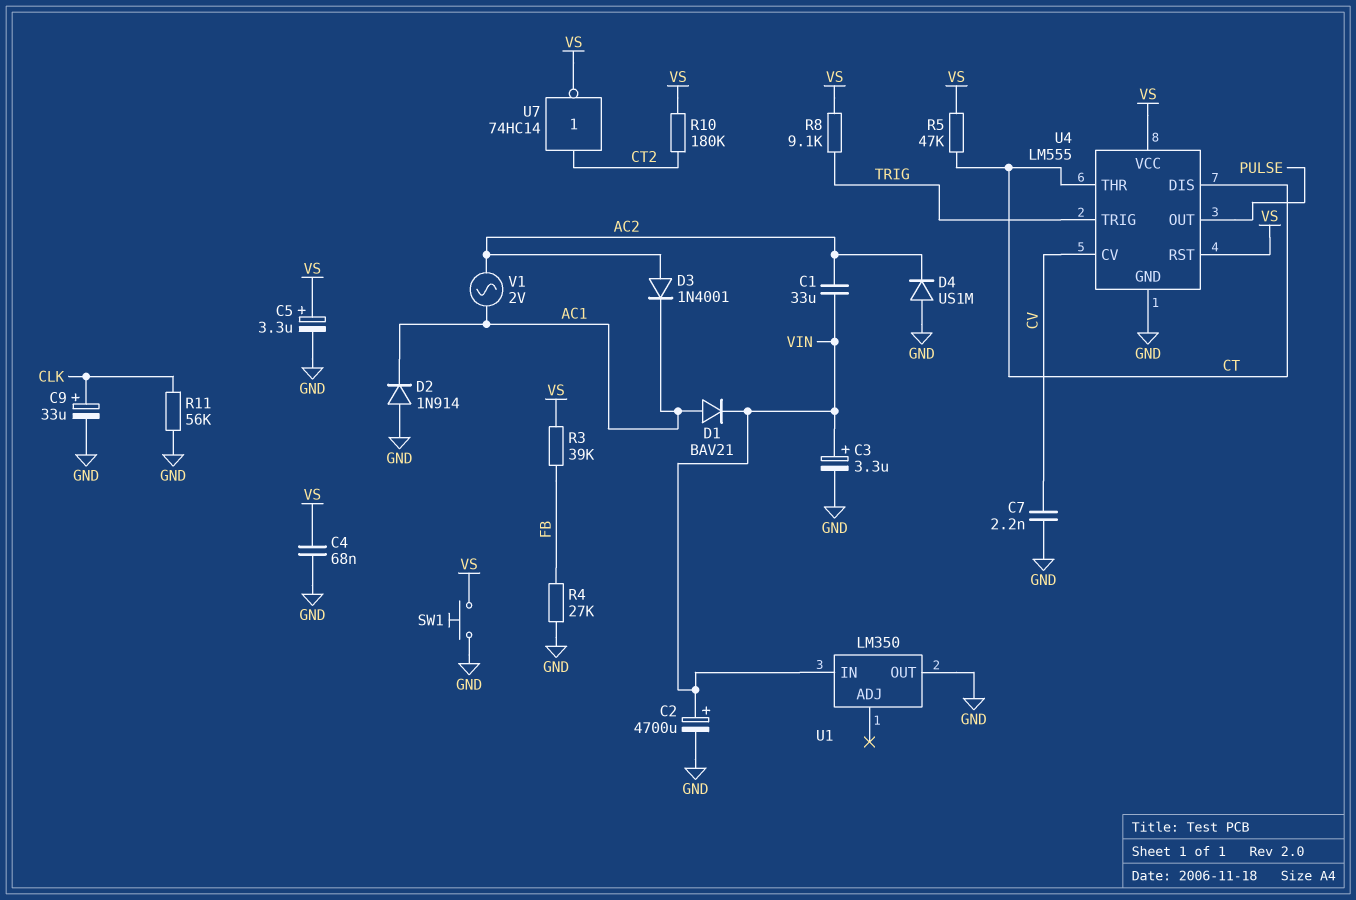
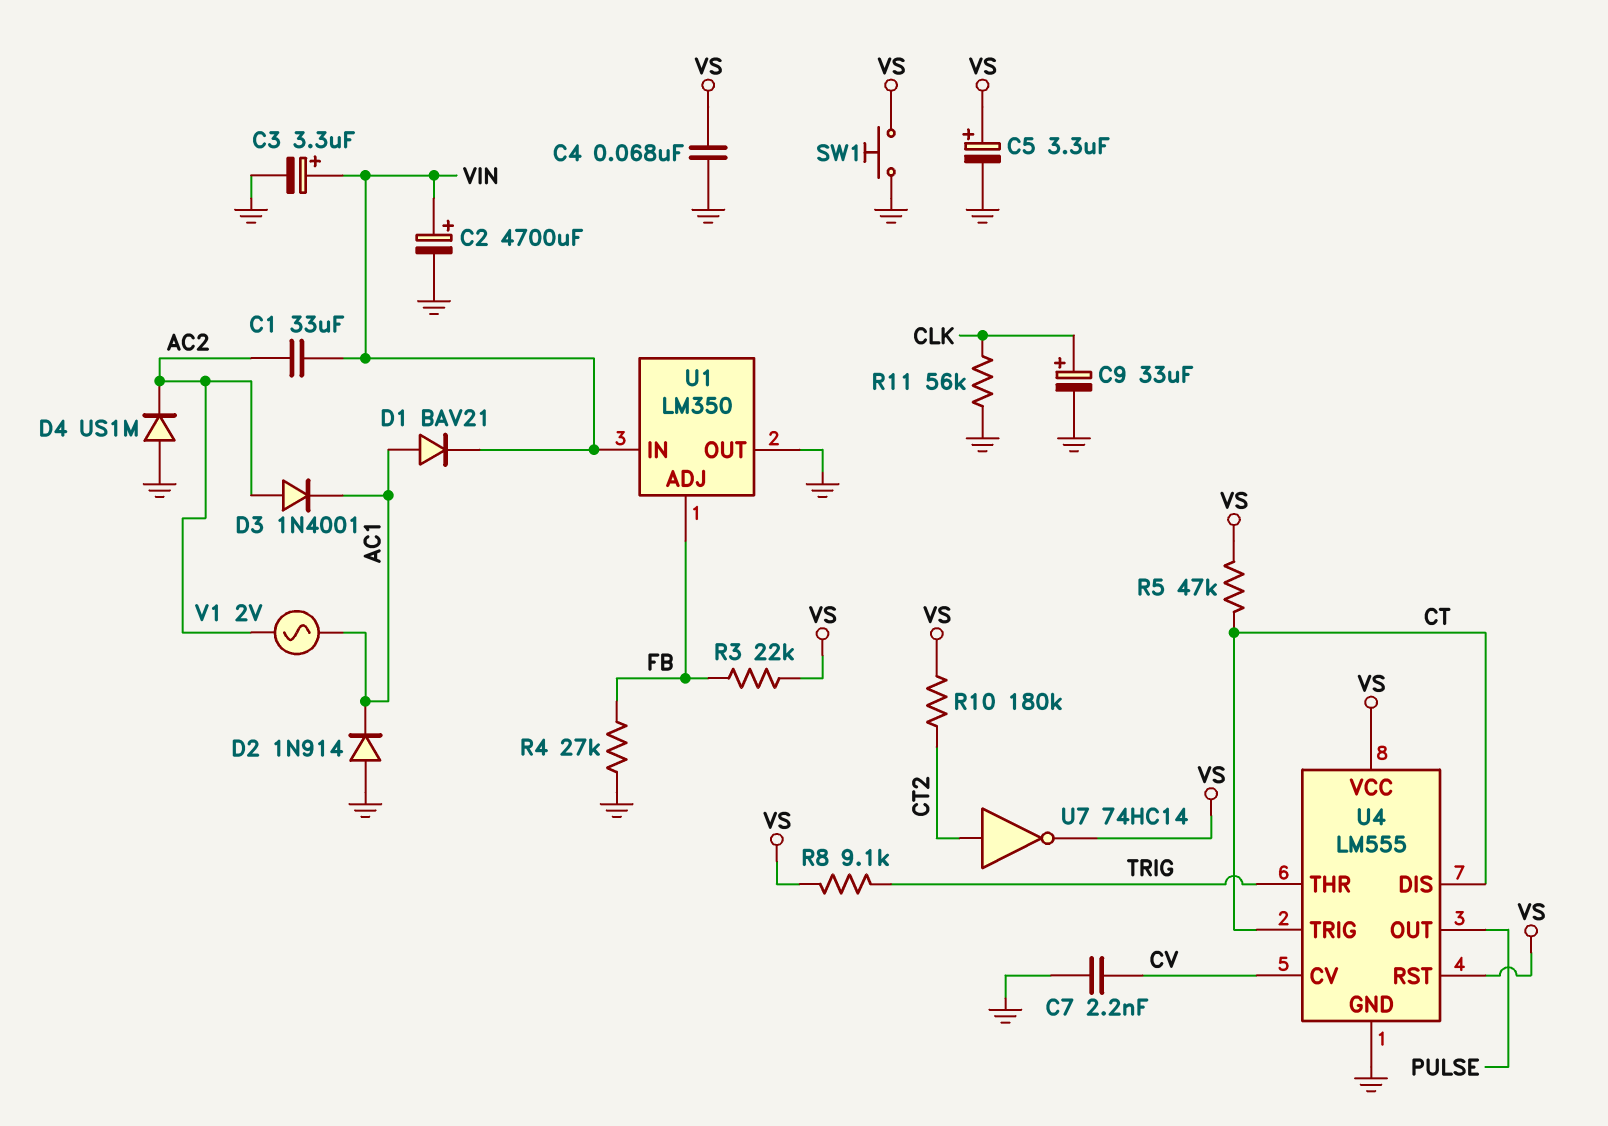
R3: 39k (FB, VS) -> 22k (FB, VS)
U1 pin ADJ: none -> FB
U4 pin THR: CT -> TRIG
U4 pin TRIG: TRIG -> CT

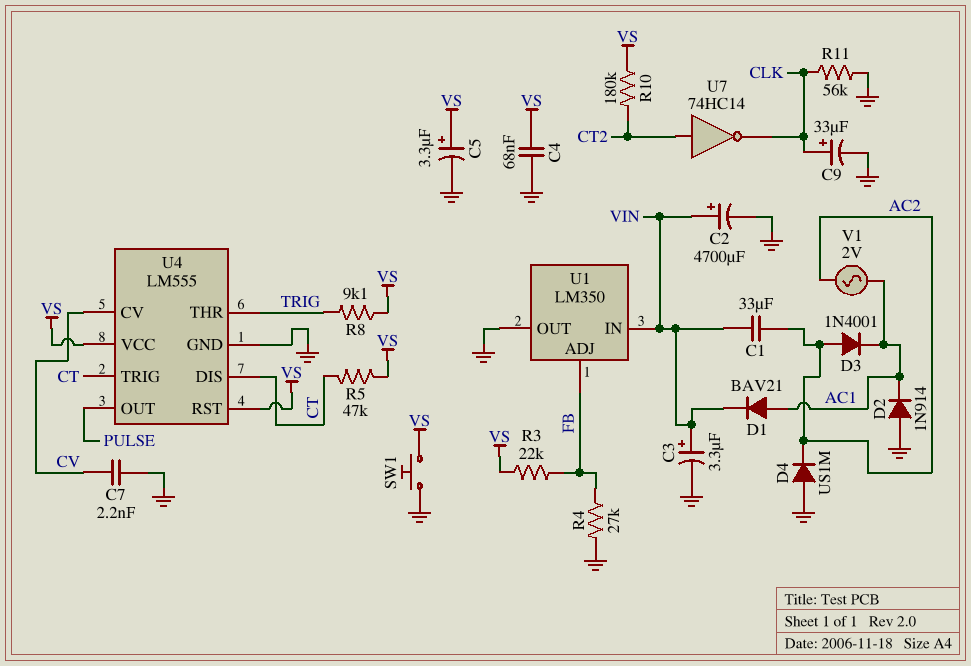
U7: NOT 74HC14 (in CT2, out VS) -> NOT 74HC14 (in CT2, out CLK)

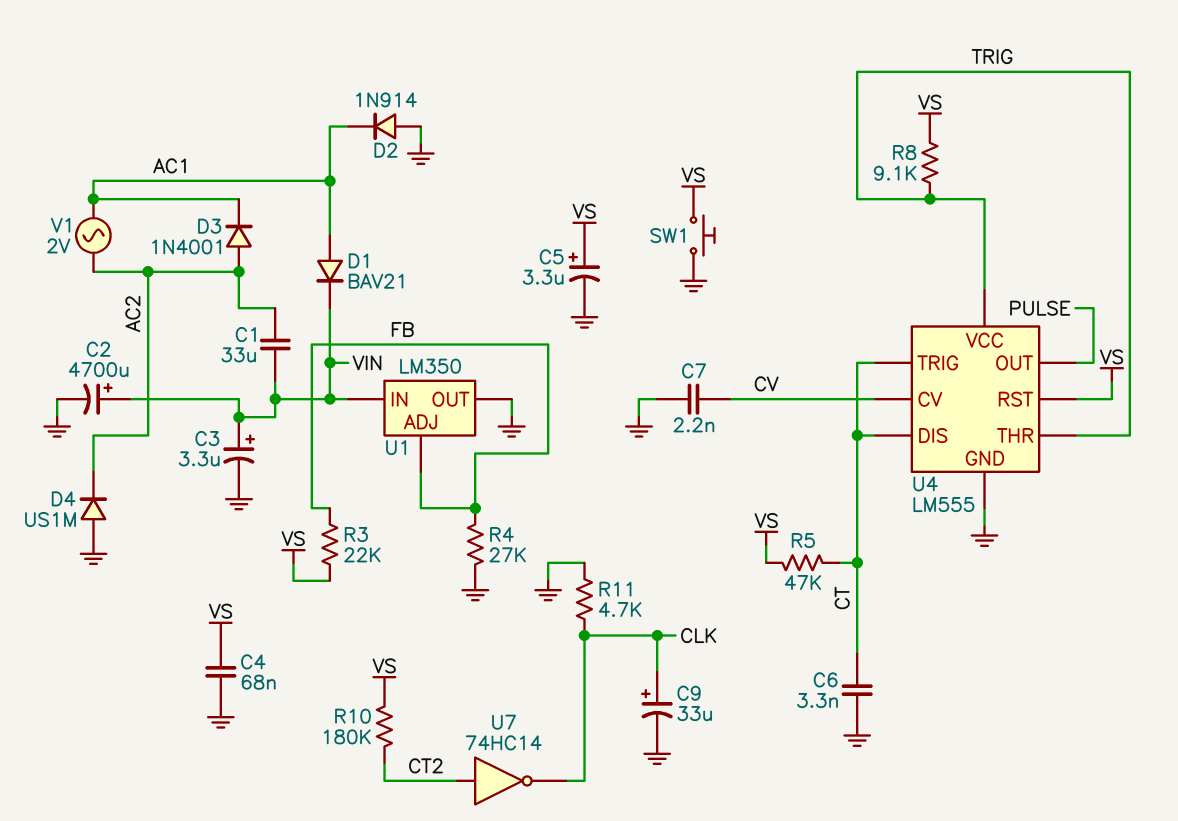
C6: none -> 3.3nF (CT, GND)
R11: 56k (CLK, GND) -> 4.7k (CLK, GND)
U4 pin VCC: VS -> TRIG

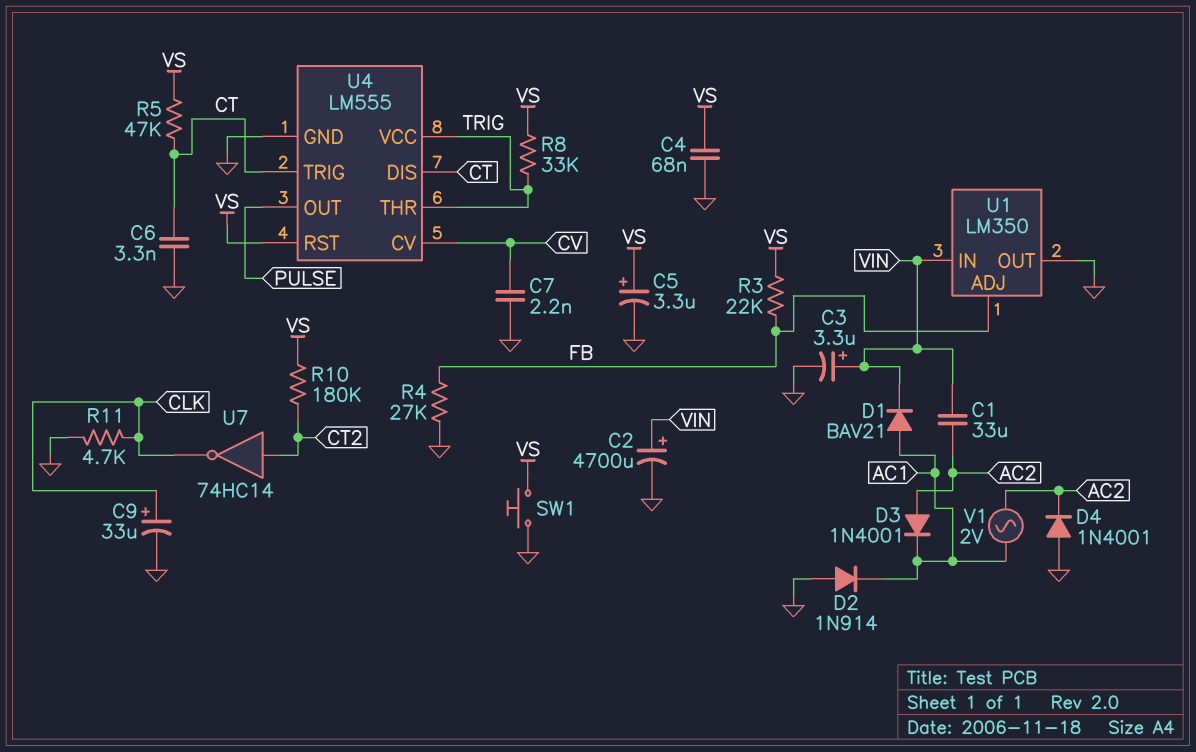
D4: diode US1M (A GND, K AC2) -> diode 1N4001 (A GND, K AC2)
R8: 9.1k (TRIG, VS) -> 33k (TRIG, VS)

